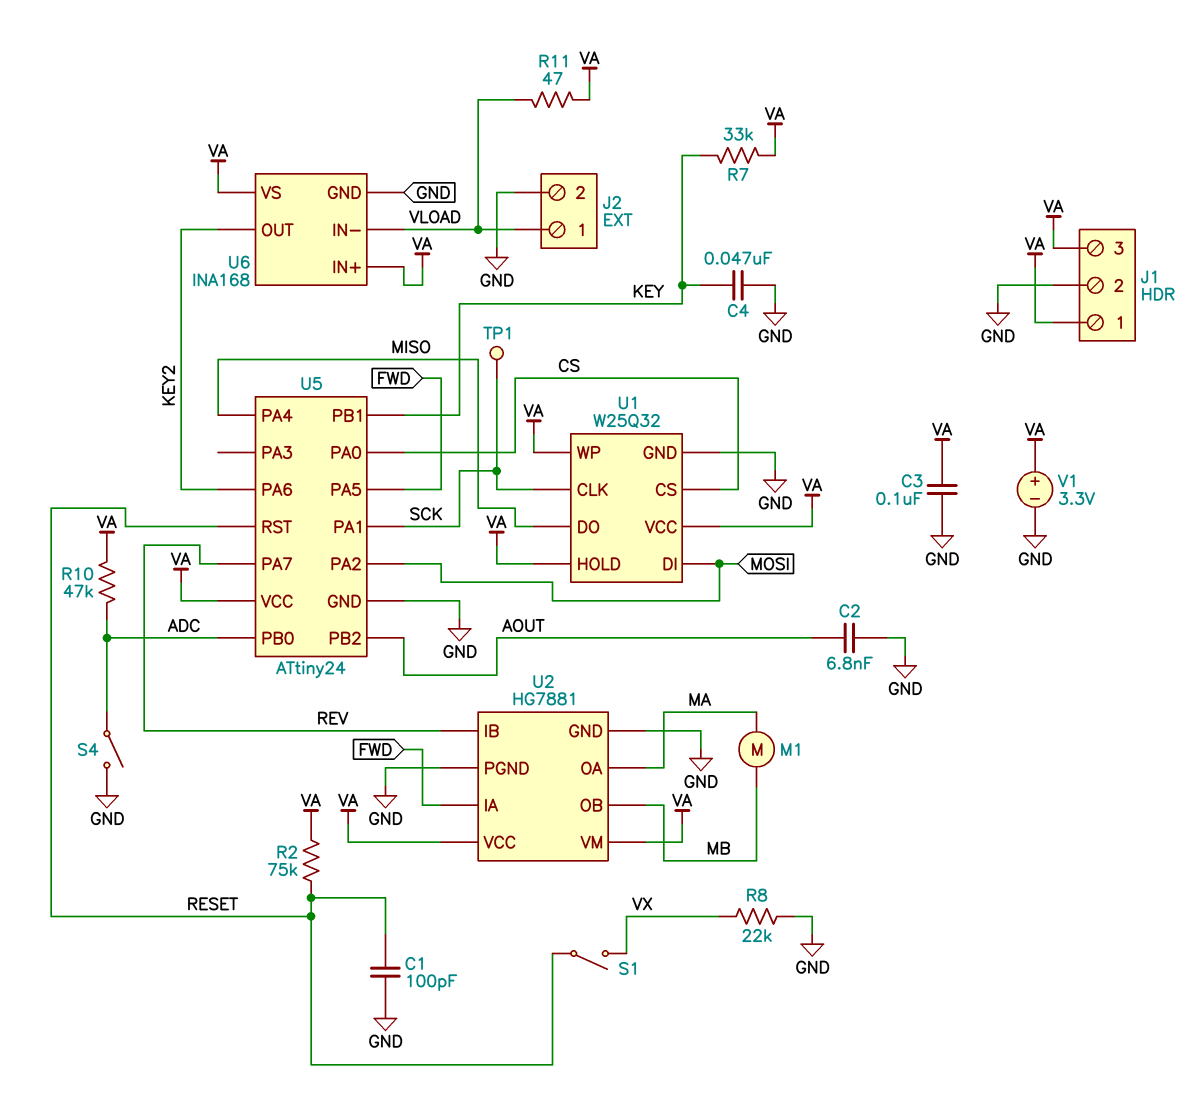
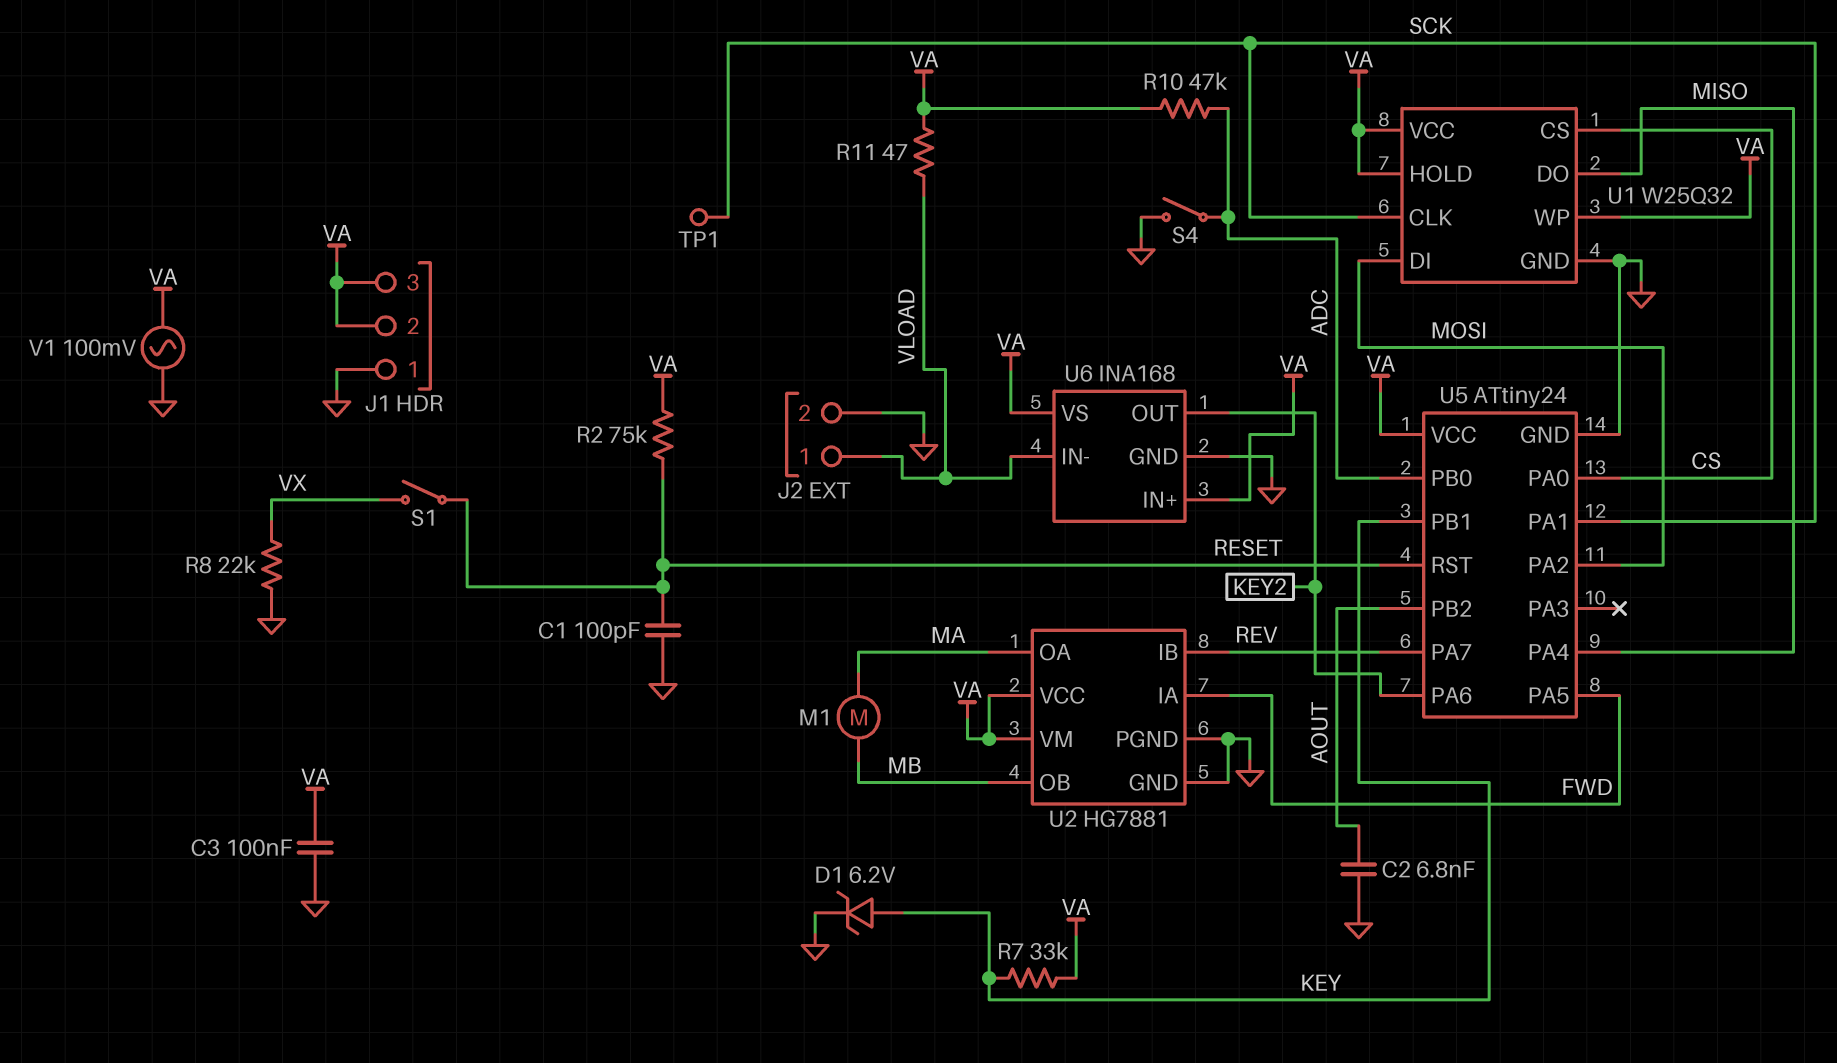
C4: 47nF (GND, KEY) -> none
D1: none -> zener 6.2V (A KEY, K GND)
J1 pin 1: VA -> GND
J1 pin 2: GND -> VA
V1: 3.3V (plus VA, minus GND) -> AC 100mV (GND, VA)

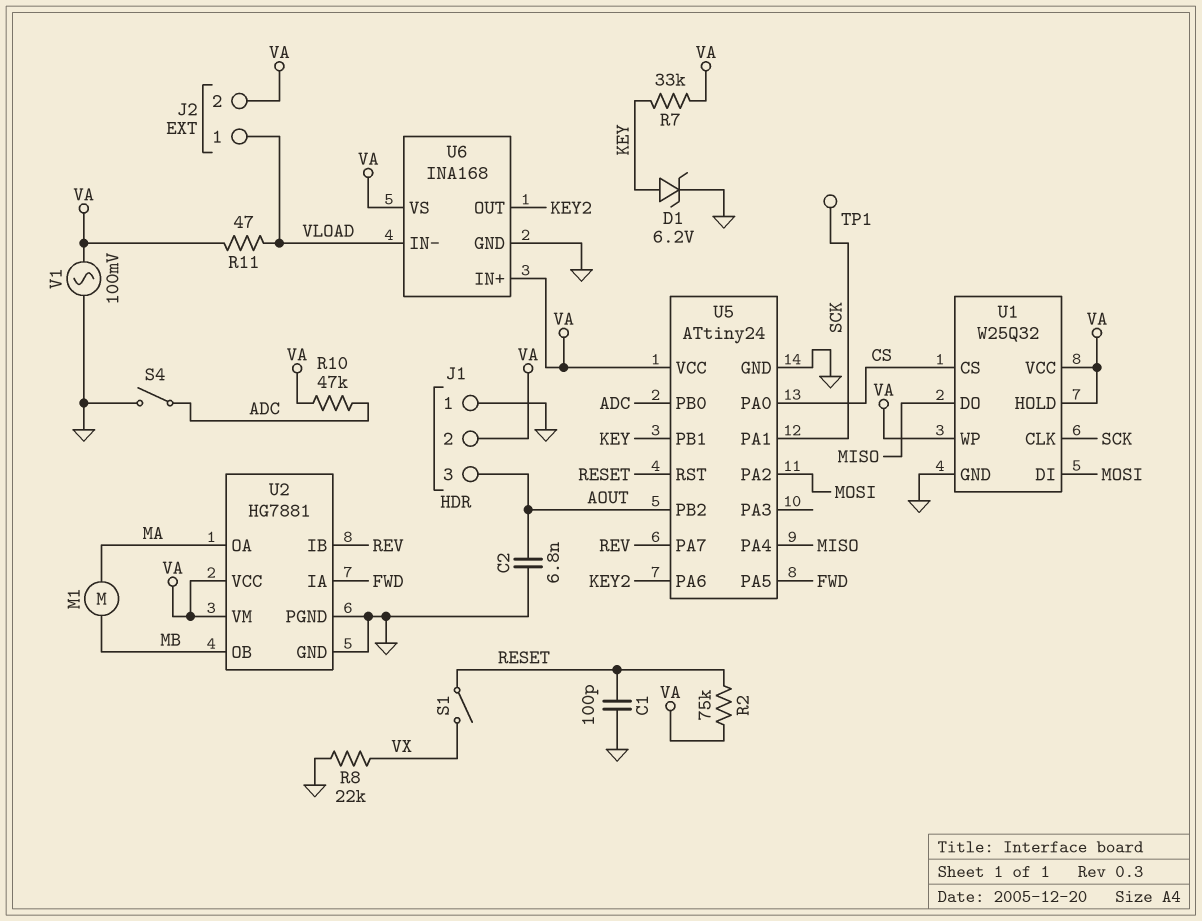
C3: 100nF (GND, VA) -> none
J1 pin 3: VA -> AOUT
J2 pin 2: GND -> VA

